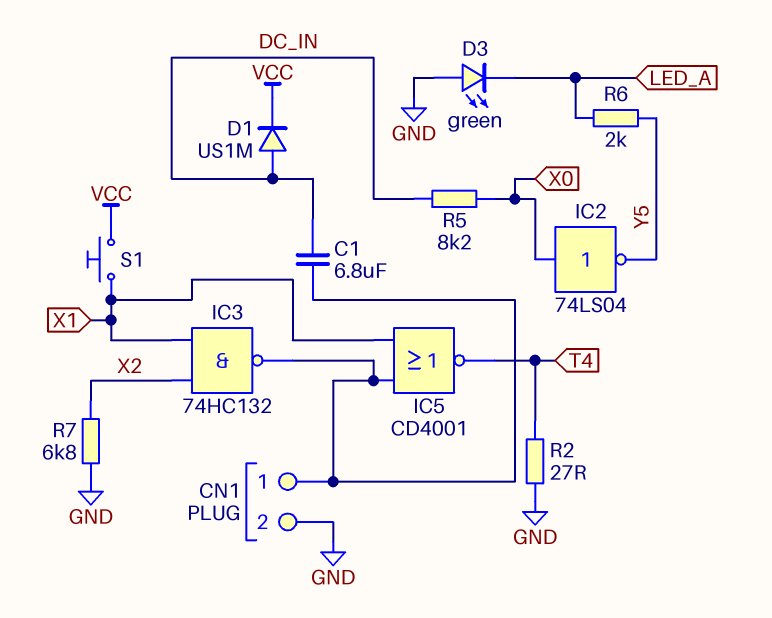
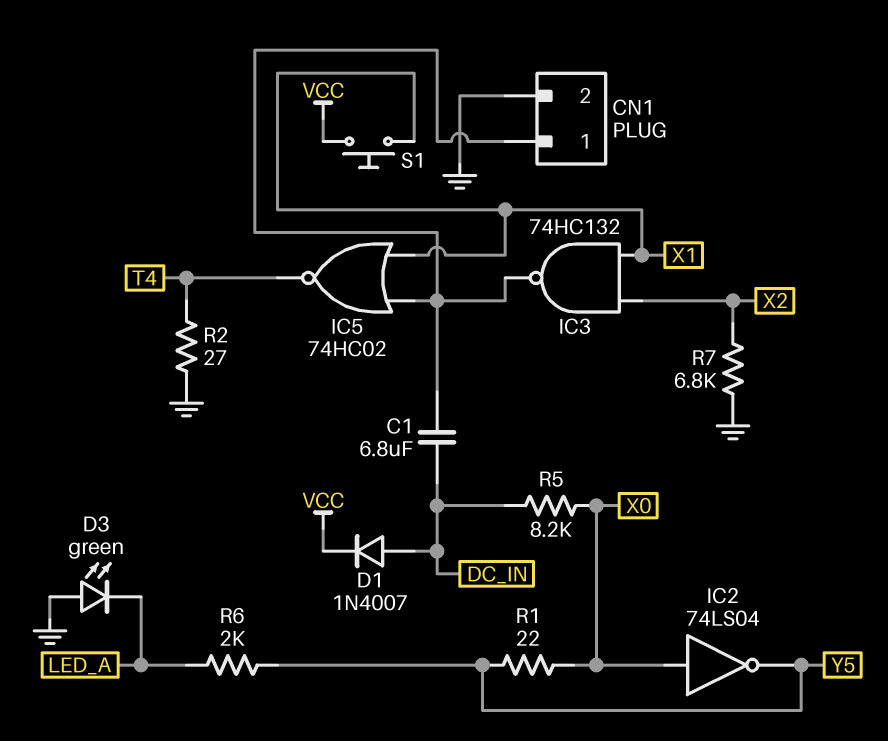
D1: diode US1M (A DC_IN, K VCC) -> diode 1N4007 (A DC_IN, K VCC)
IC5: NOR CD4001 (in CN1/1, in X1, out T4) -> NOR 74HC02 (in CN1/1, in X1, out T4)
R1: none -> 22 (X0, Y5)

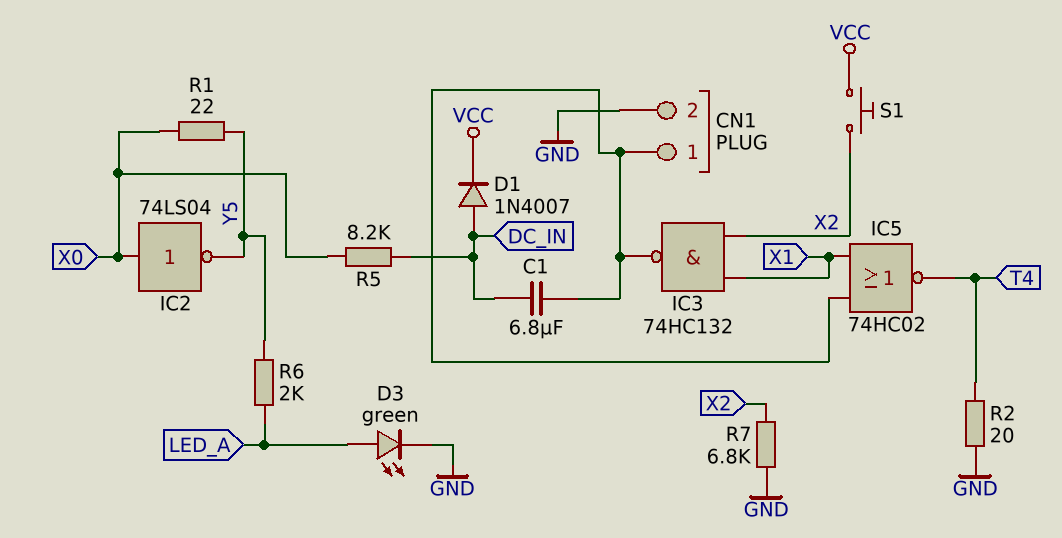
D3: LED green (A GND, K LED_A) -> LED green (A LED_A, K GND)
R2: 27 (GND, T4) -> 20 (GND, T4)
S1: button (VCC, X1) -> button (VCC, X2)

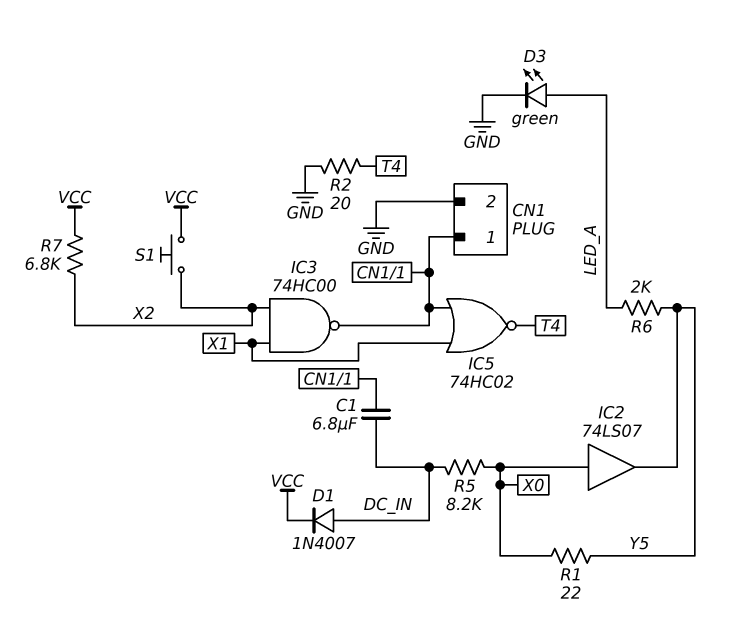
IC2: NOT 74LS04 (in X0, out Y5) -> buffer 74LS07 (in X0, out Y5)
IC3: NAND 74HC132 (in X1, in X2, out CN1/1) -> NAND 74HC00 (in X1, in X2, out CN1/1)
R7: 6.8k (GND, X2) -> 6.8k (VCC, X2)

